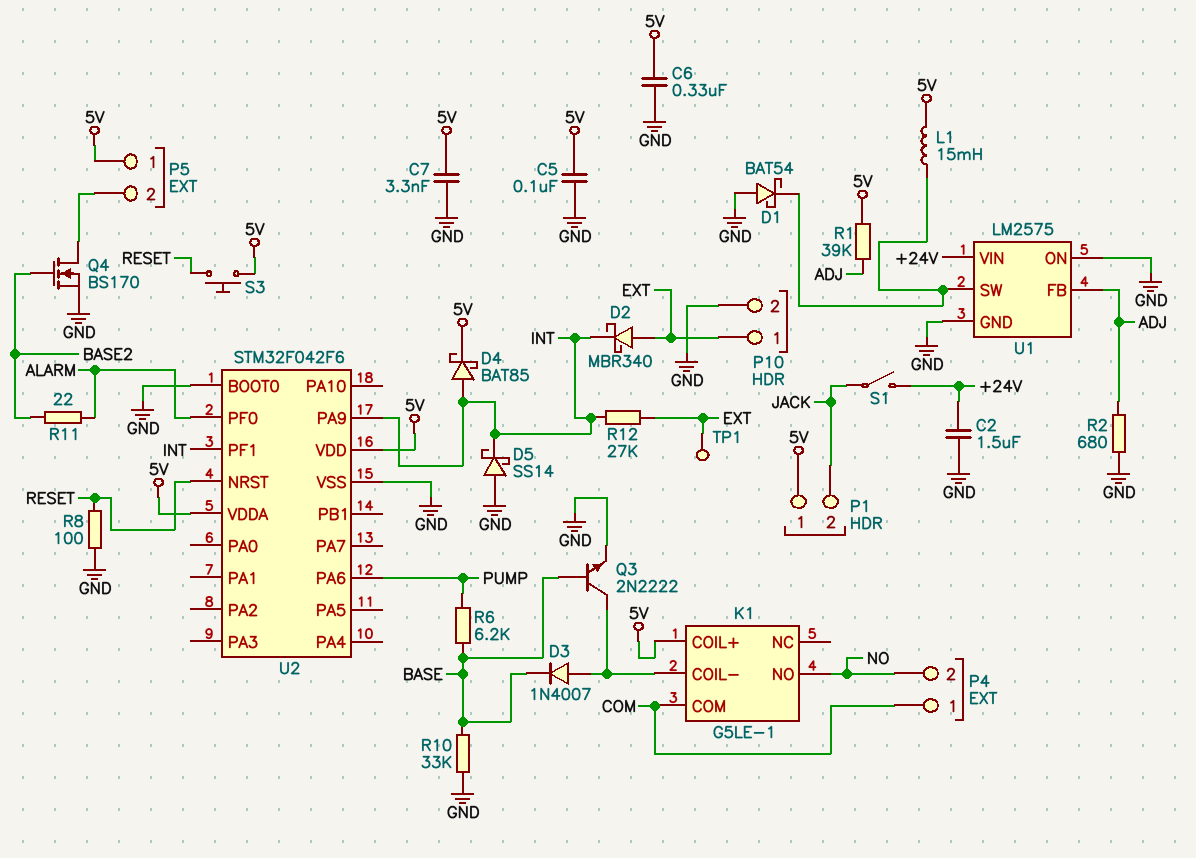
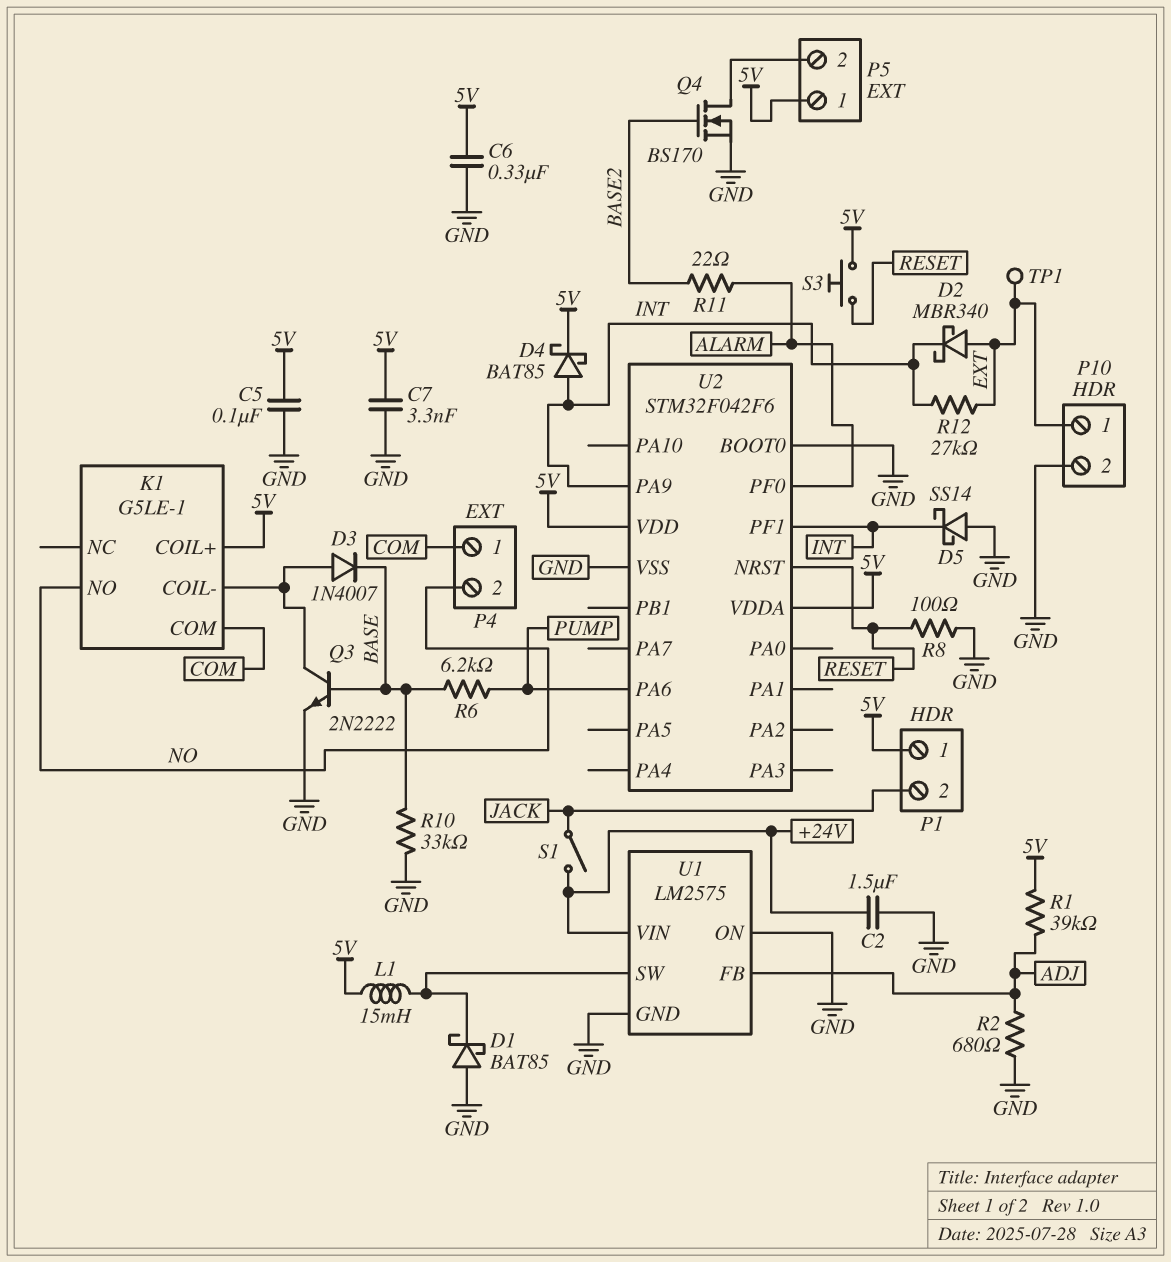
D1: schottky BAT54 (A GND, K U1/SW) -> schottky BAT85 (A GND, K U1/SW)

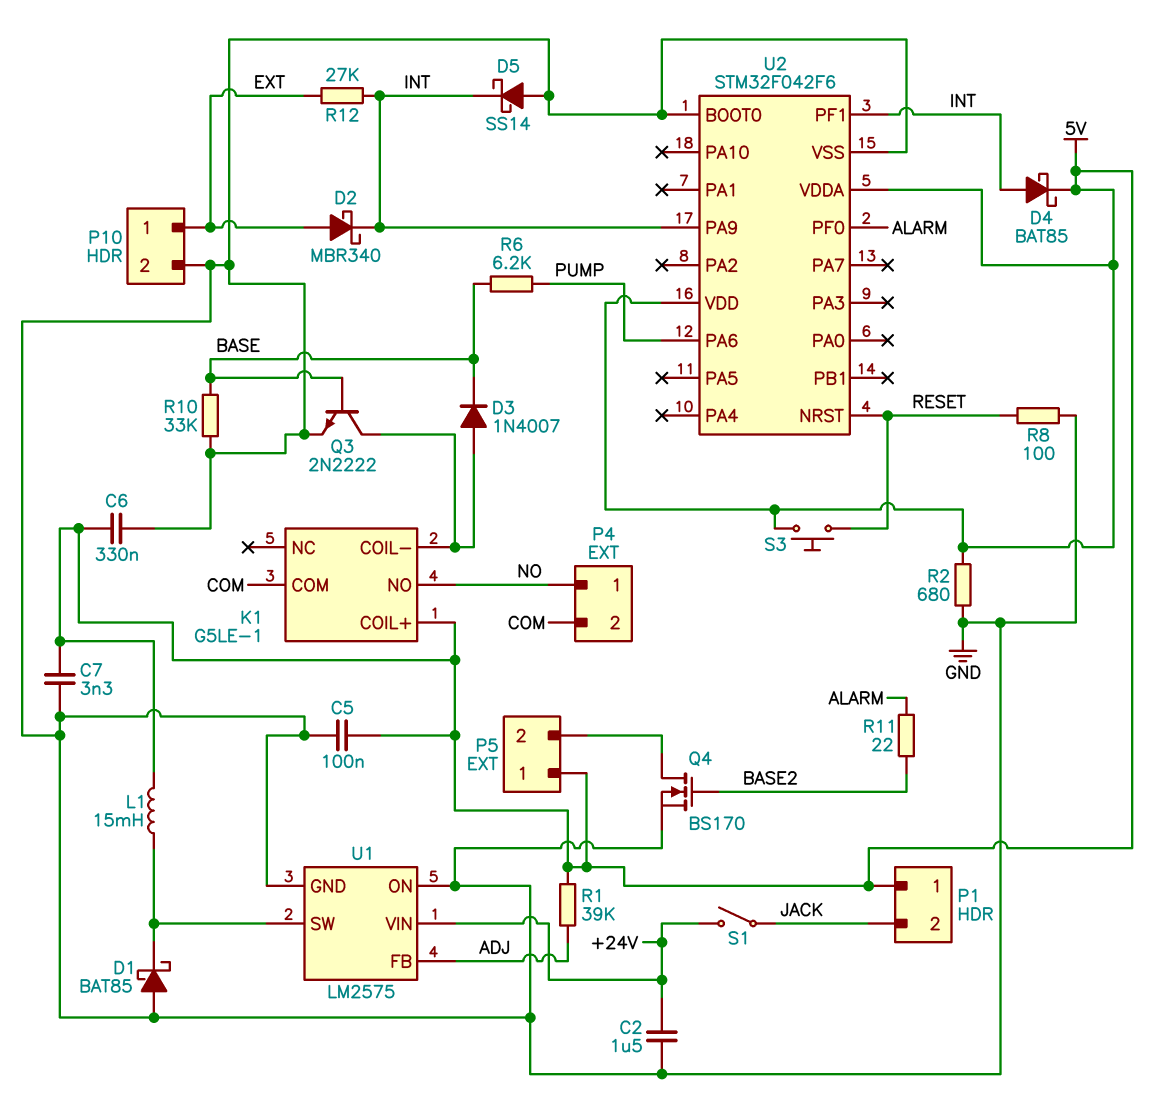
P4 pin 1: COM -> NO
P4 pin 2: NO -> COM
R2: 680 (ADJ, GND) -> 680 (5V, GND)
TP1: test point (EXT) -> none

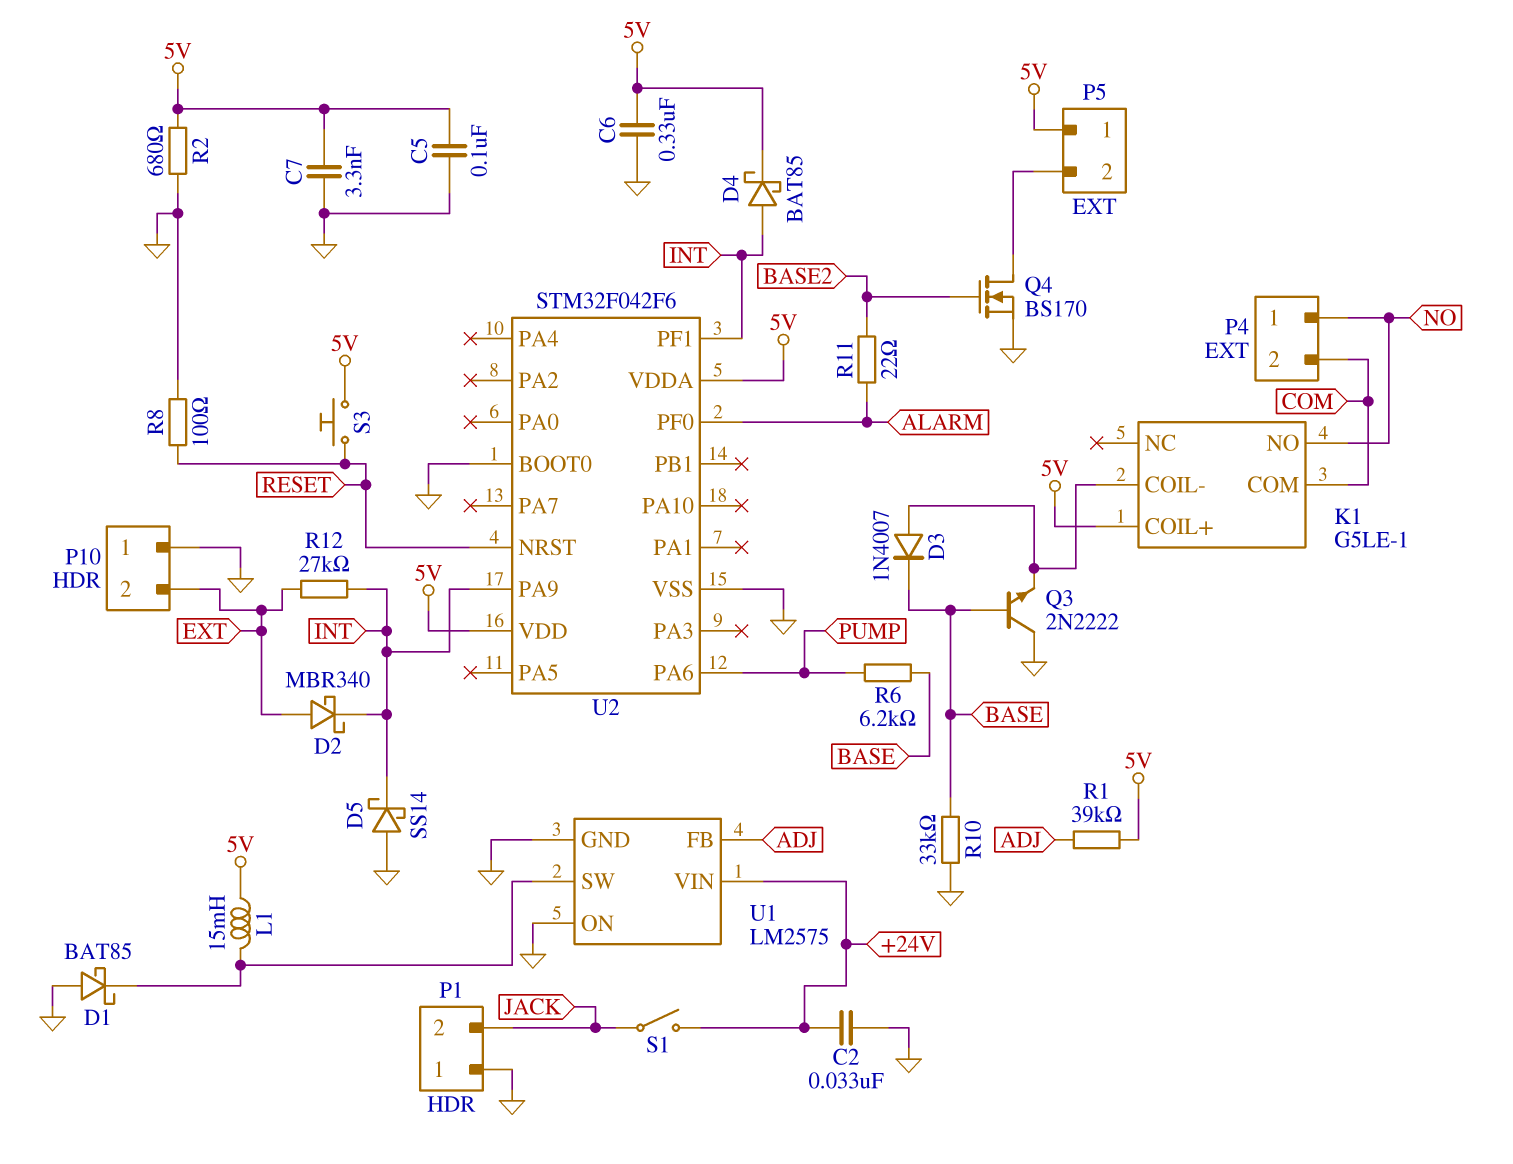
C2: 1.5uF (+24V, GND) -> 33nF (+24V, GND)
P1 pin 1: 5V -> GND
P10 pin 1: EXT -> GND
P10 pin 2: GND -> EXT
Q3: NPN 2N2222 (B BASE, C K1/COIL-, E GND) -> NPN 2N2222 (B BASE, C GND, E K1/COIL-)

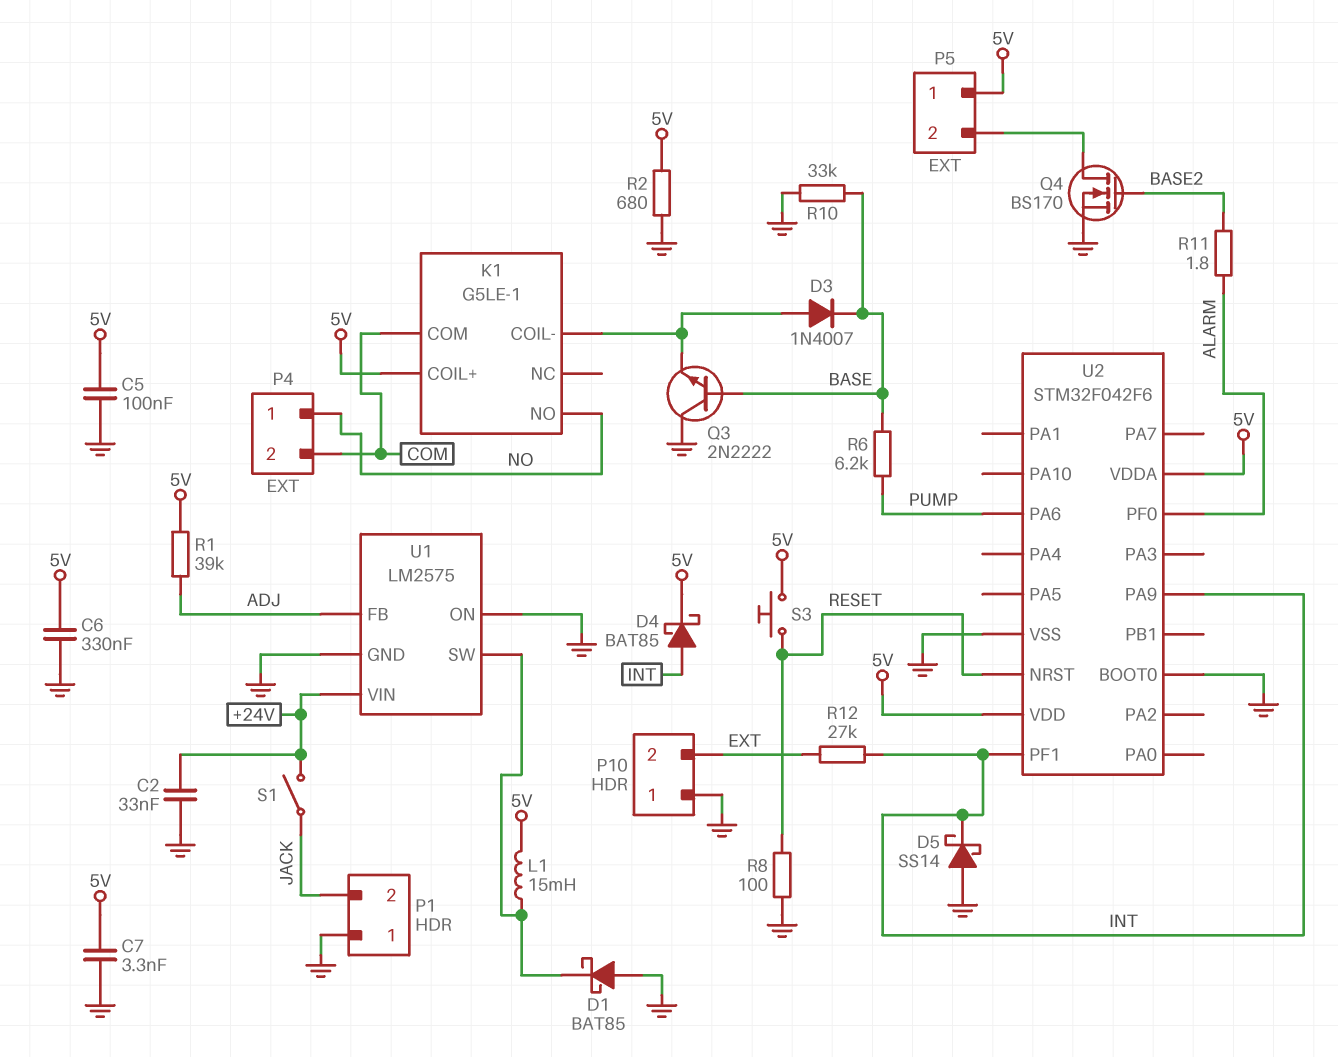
D2: schottky MBR340 (A EXT, K INT) -> none
R11: 22 (ALARM, BASE2) -> 1.8 (ALARM, BASE2)

